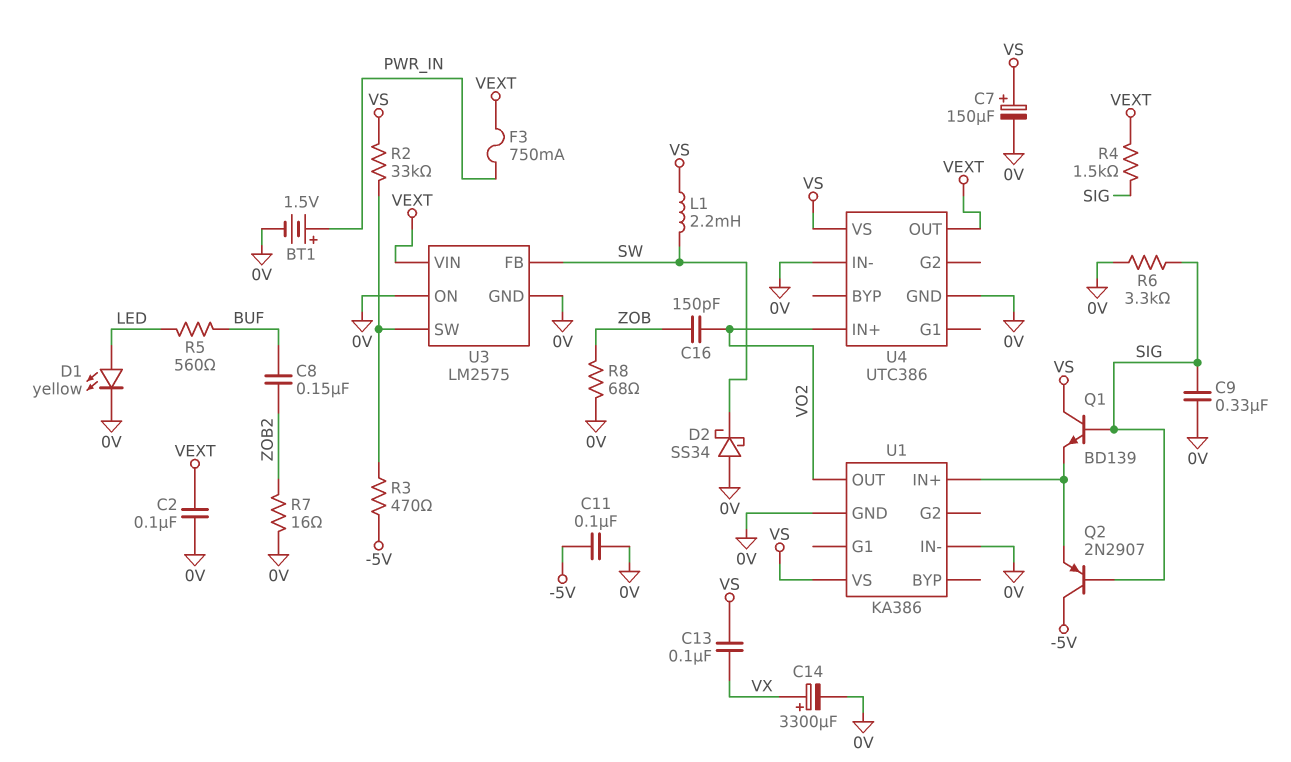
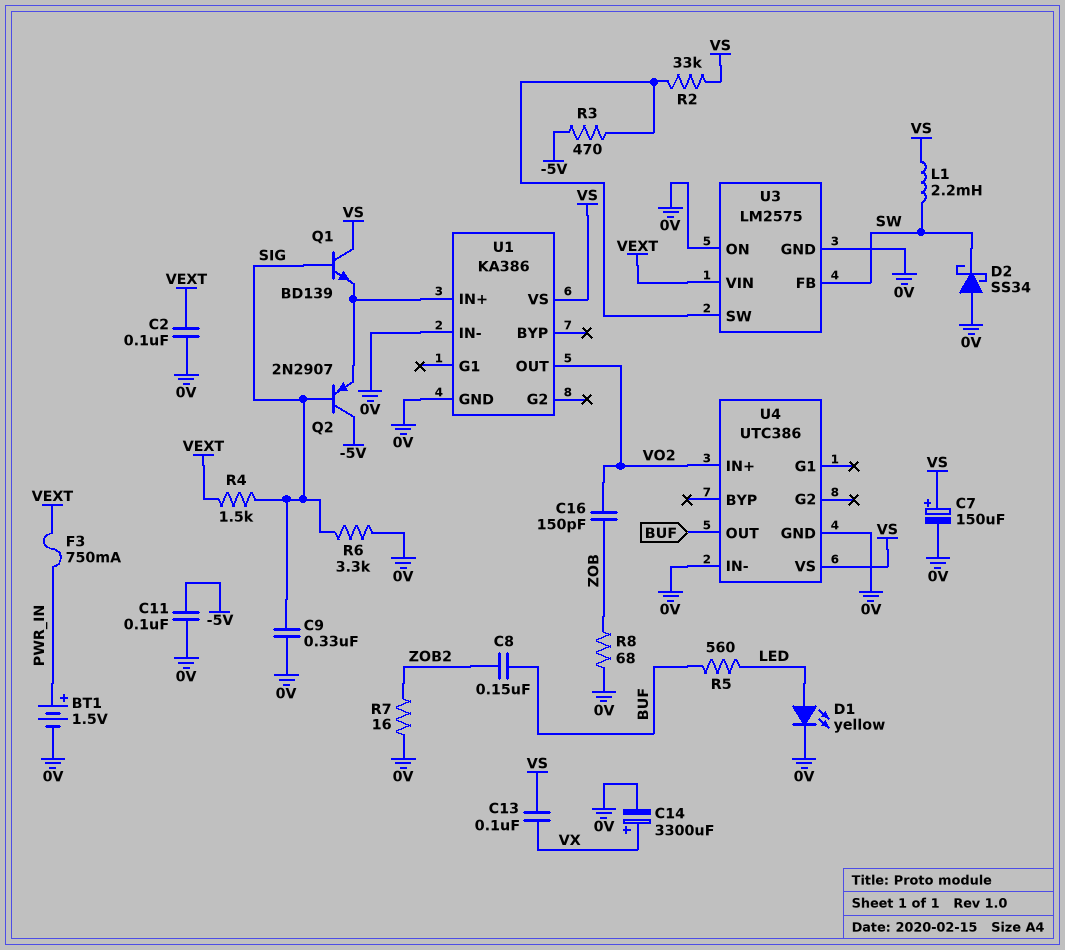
U4 pin OUT: VEXT -> BUF

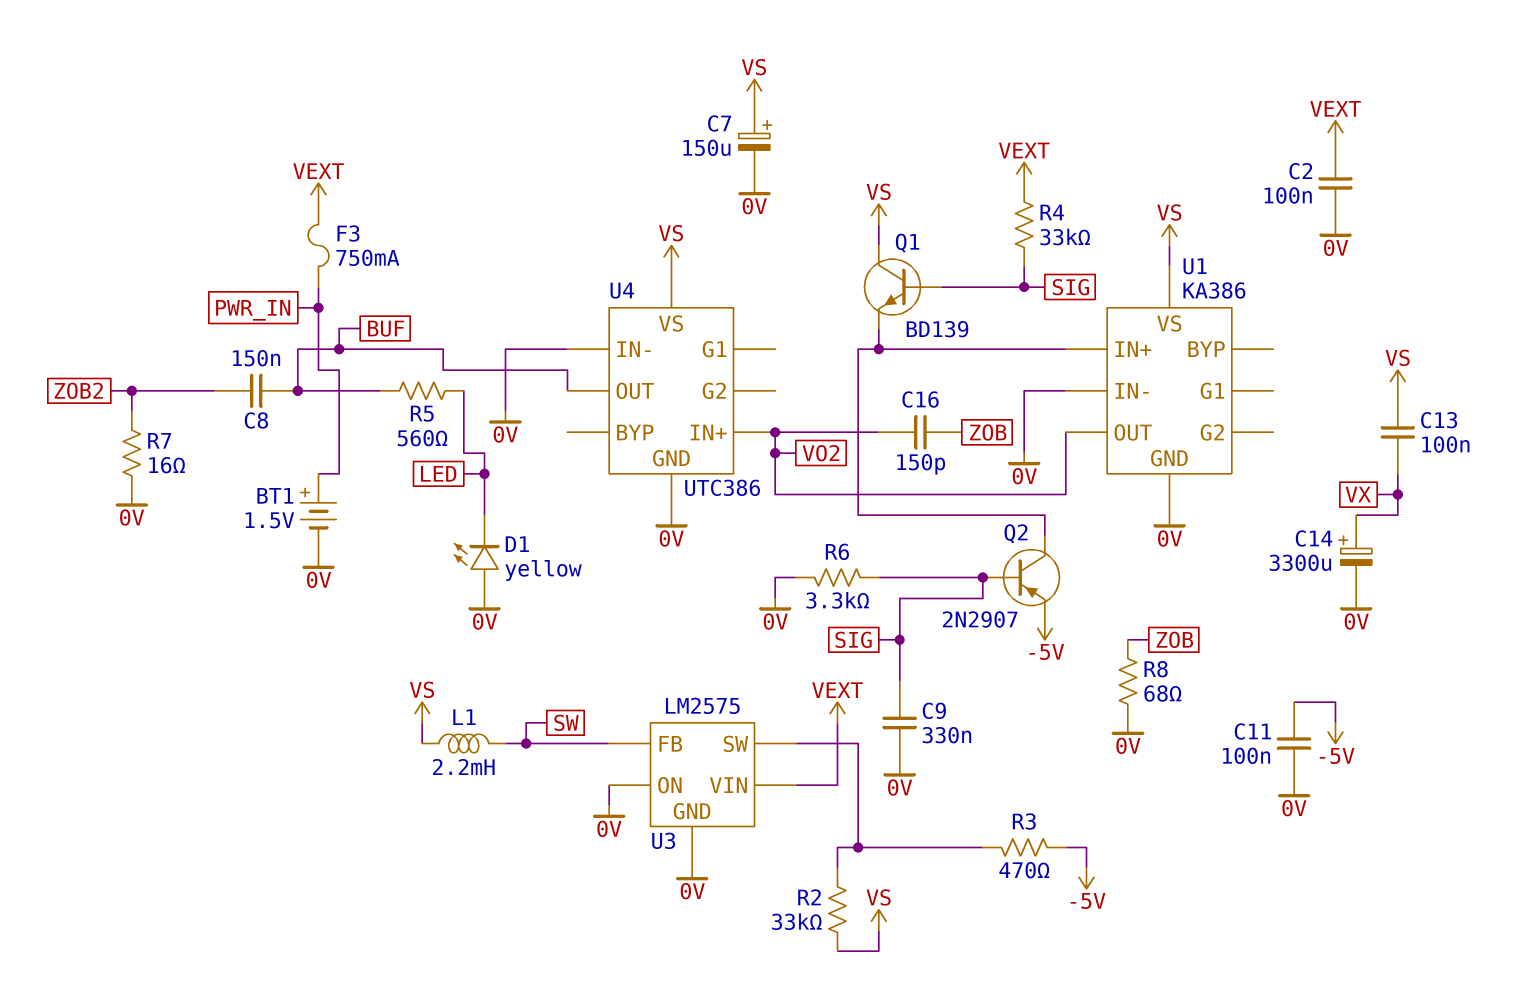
D1: LED yellow (A LED, K 0V) -> LED yellow (A 0V, K LED)
D2: schottky SS34 (A 0V, K SW) -> none
Q2: PNP 2N2907 (B SIG, C -5V, E U1/IN+) -> PNP 2N2907 (B SIG, C U1/IN+, E -5V)
R4: 1.5k (SIG, VEXT) -> 33k (SIG, VEXT)

